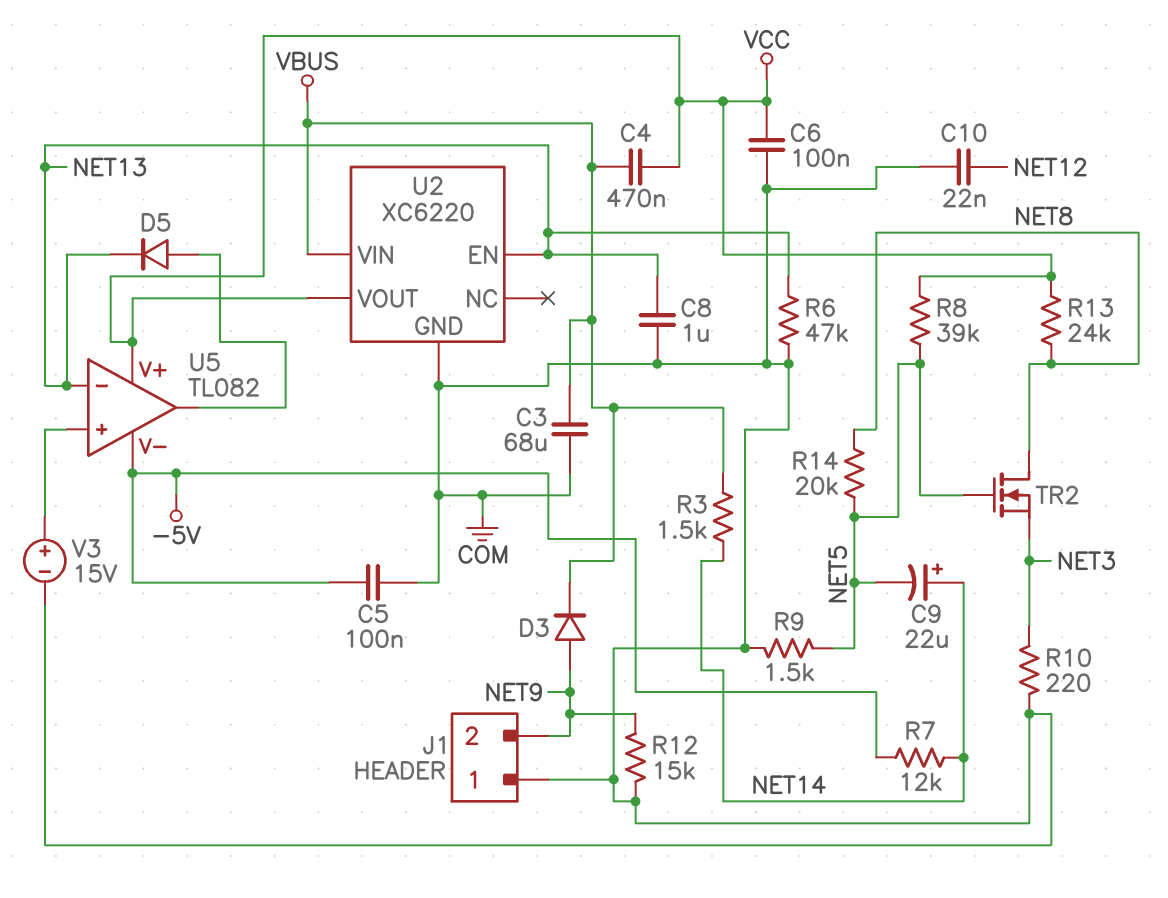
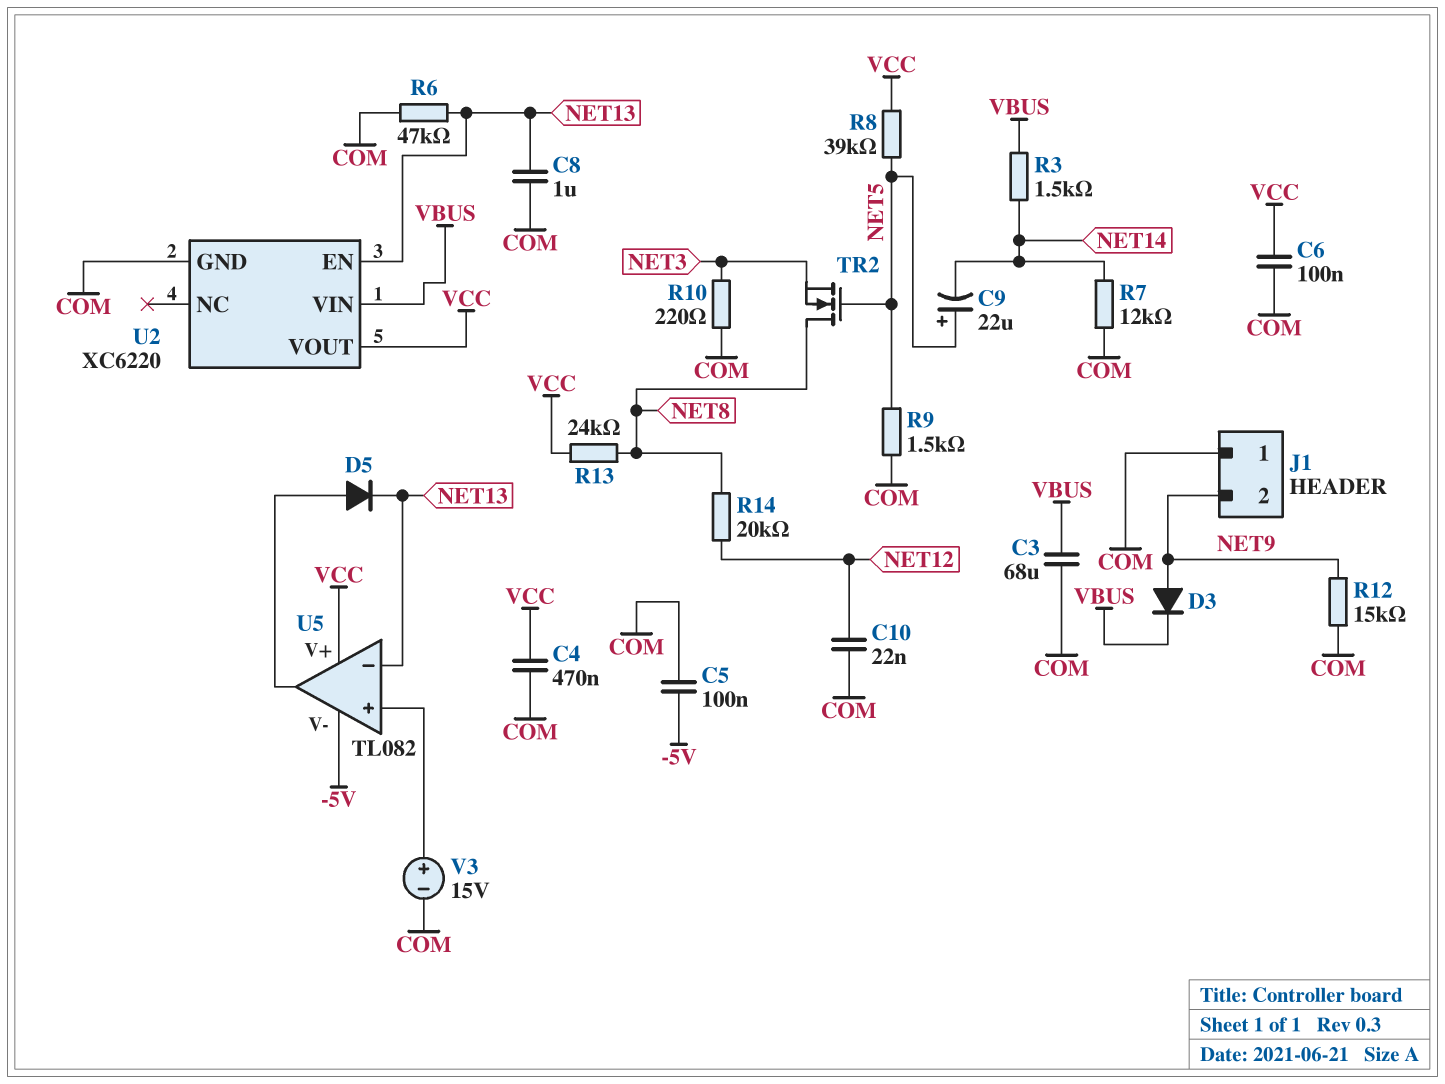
C4: 470nF (VBUS, VCC) -> 470nF (COM, VCC)
C9: 22uF (plus NET14, minus NET5) -> 22uF (plus NET5, minus NET14)
R7: 12k (-5V, NET14) -> 12k (COM, NET14)
R14: 20k (NET5, NET8) -> 20k (NET8, NET12)

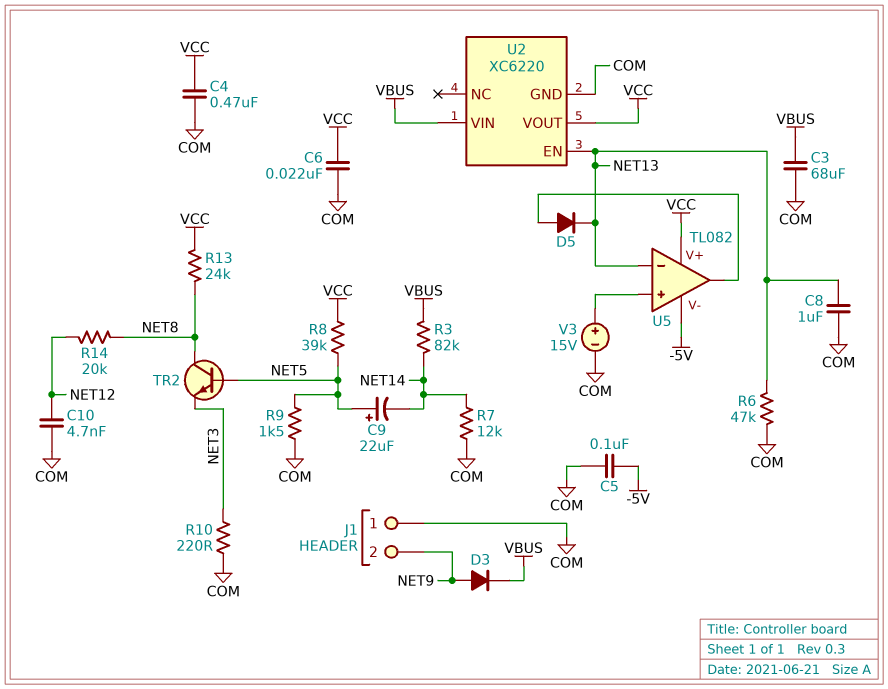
C6: 100nF (COM, VCC) -> 22nF (COM, VCC)
C10: 22nF (COM, NET12) -> 4.7nF (COM, NET12)
R3: 1.5k (NET14, VBUS) -> 82k (NET14, VBUS)
R12: 15k (COM, NET9) -> none
TR2: NMOS (G NET5, D NET8, S NET3) -> NPN (B NET5, C NET8, E NET3)

